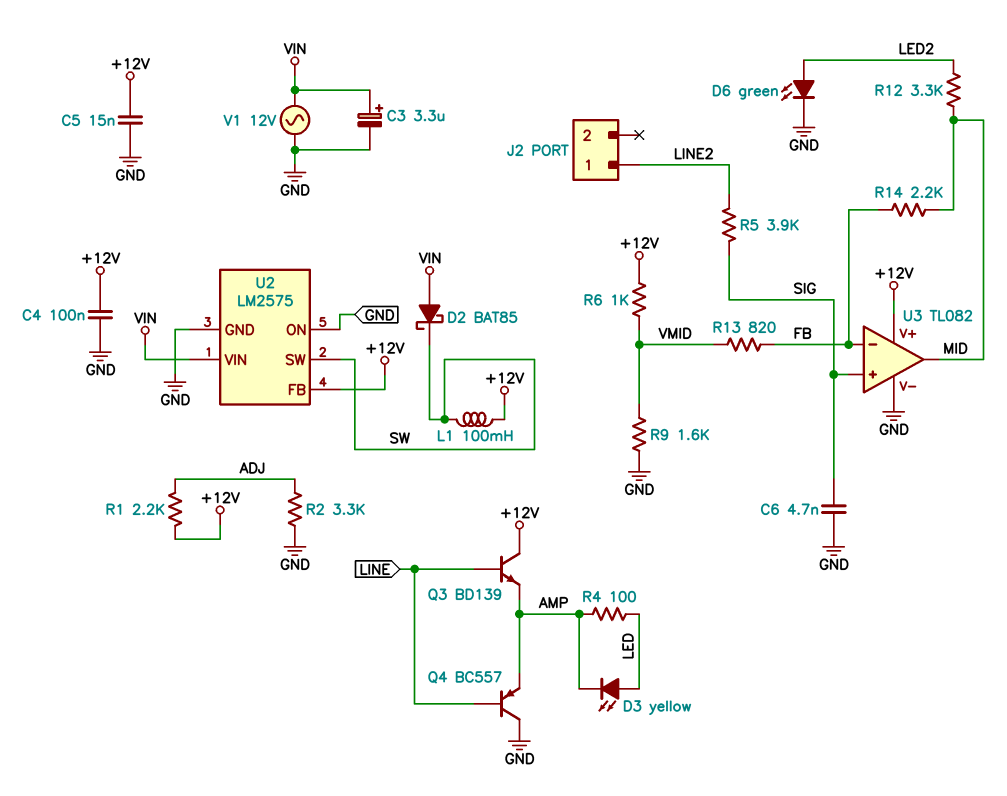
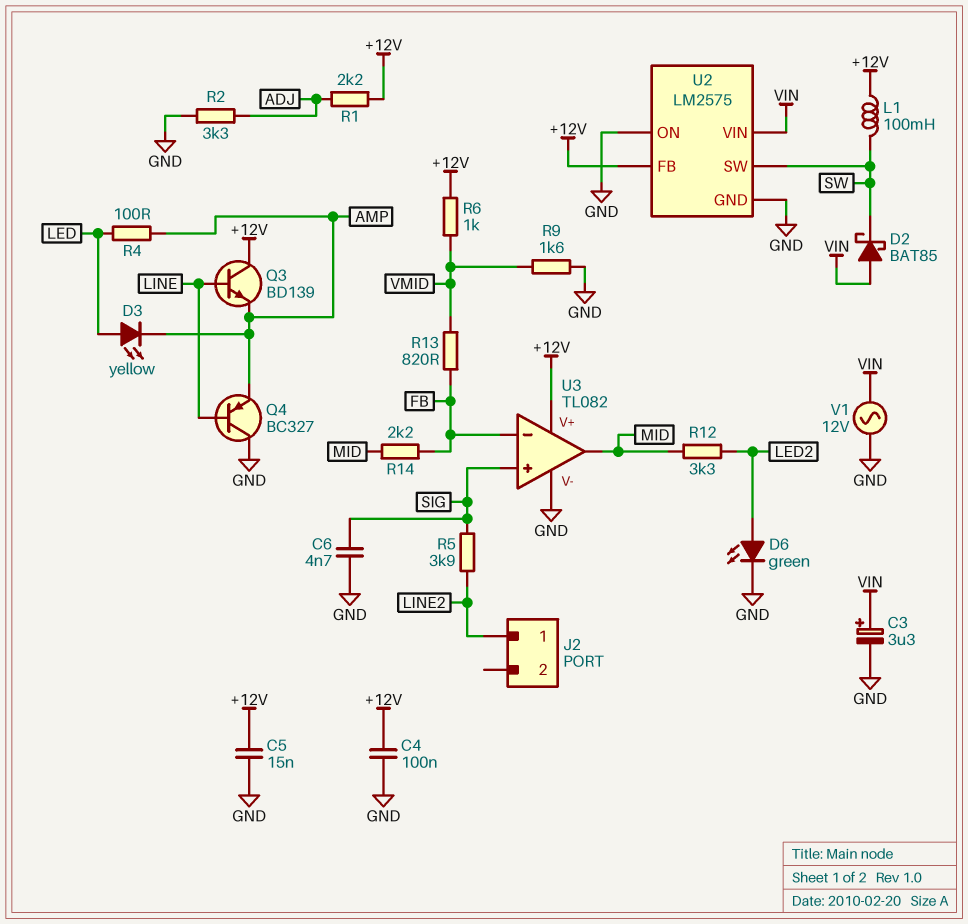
Q4: PNP BC557 (B LINE, C GND, E AMP) -> PNP BC327 (B LINE, C GND, E AMP)

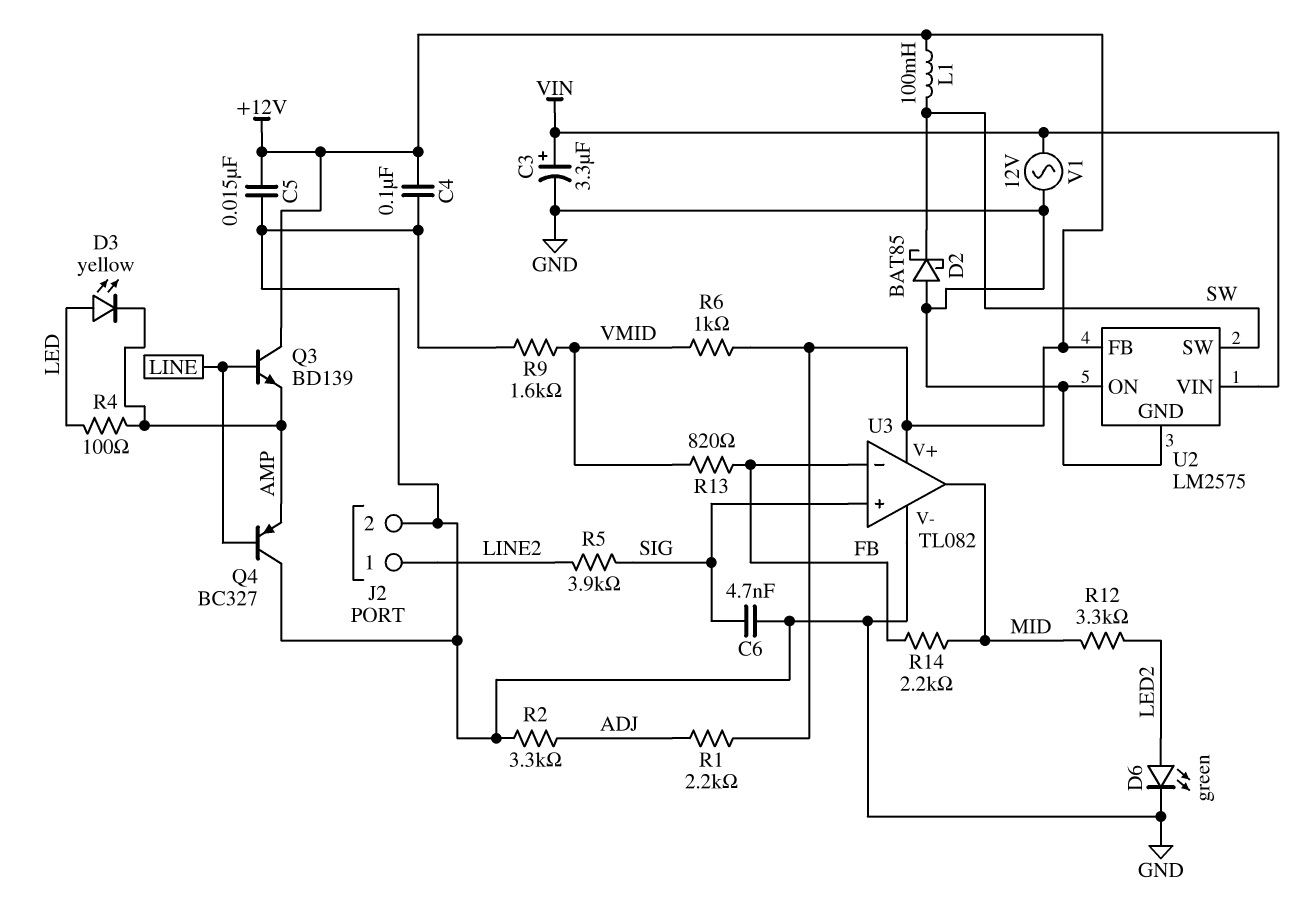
D2: schottky BAT85 (A VIN, K SW) -> schottky BAT85 (A GND, K SW)
J2 pin 2: none -> GND

